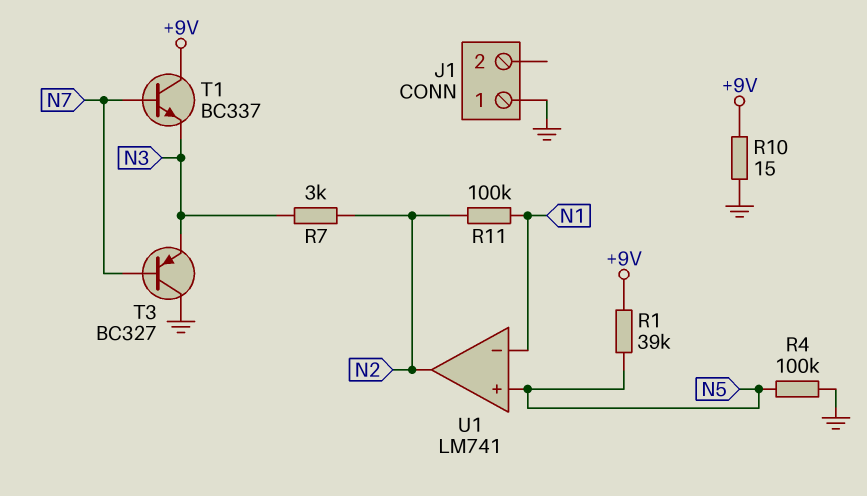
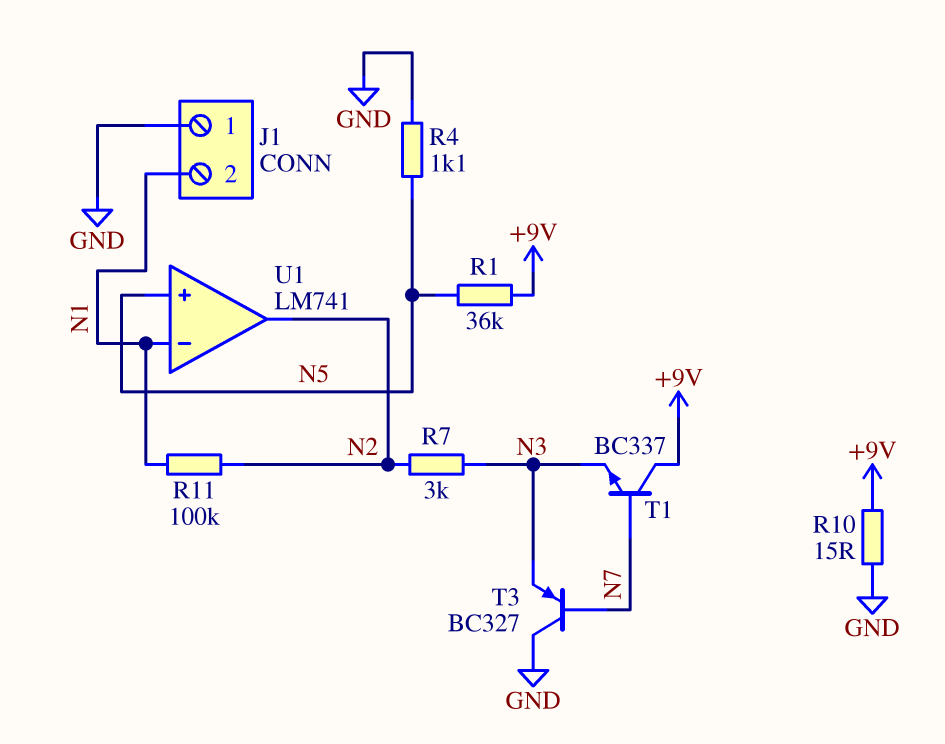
J1 pin 2: none -> N1
R1: 39k (+9V, N5) -> 36k (+9V, N5)
R4: 100k (GND, N5) -> 1.1k (GND, N5)

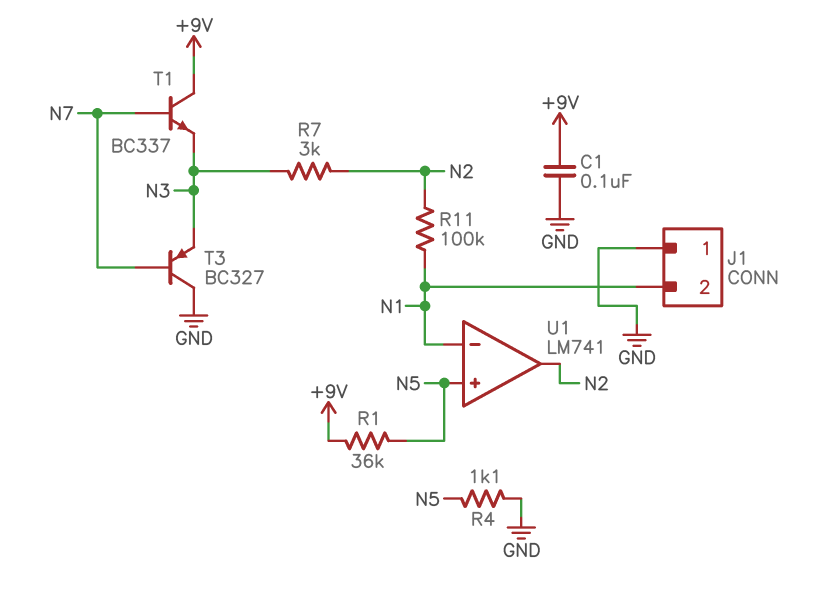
C1: none -> 100nF (+9V, GND)
R10: 15 (+9V, GND) -> none

